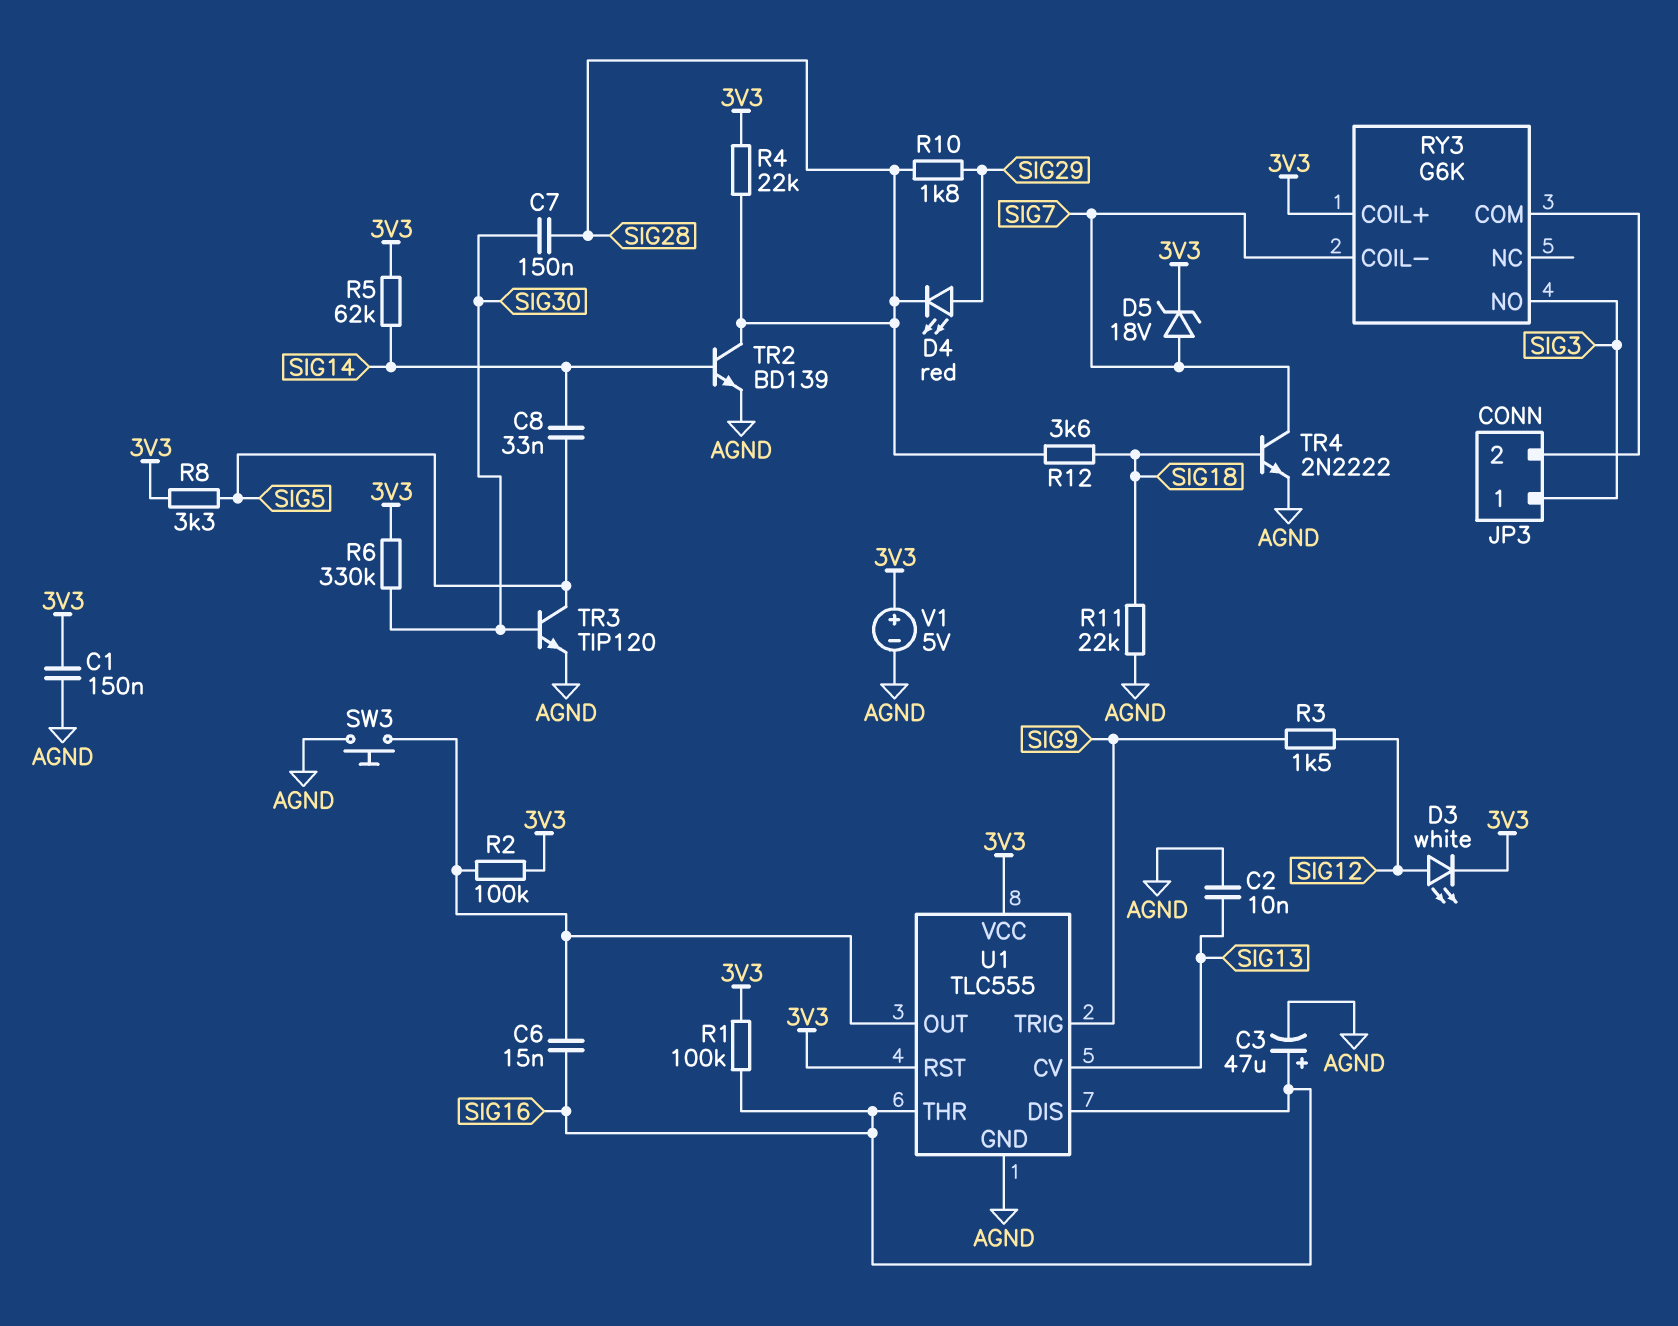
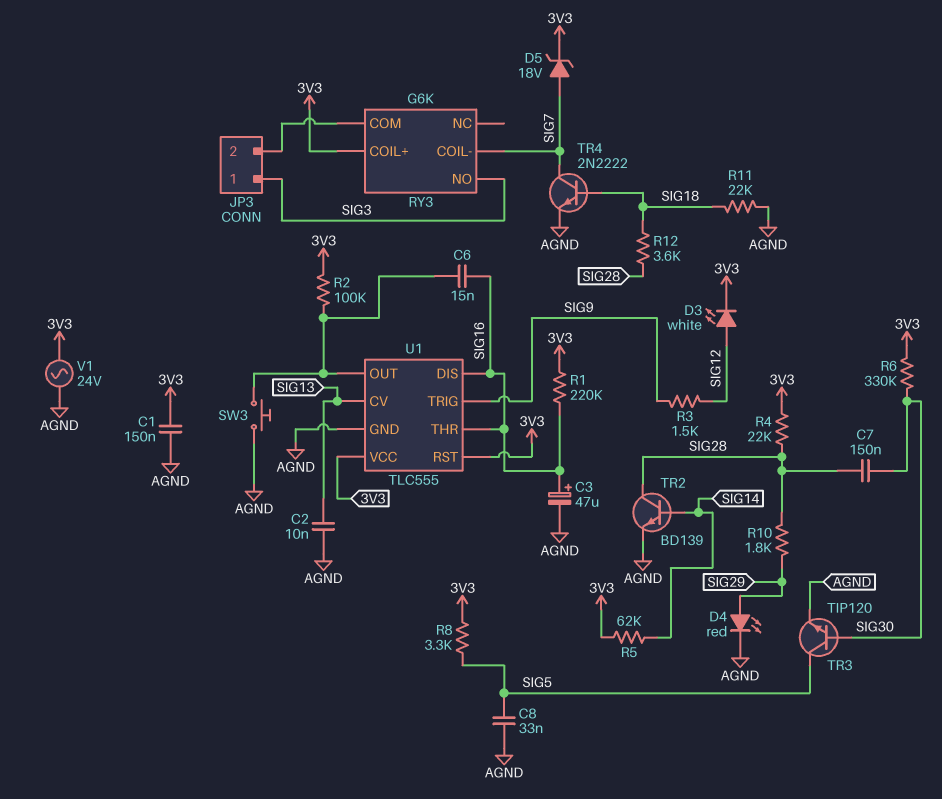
C8: 33nF (SIG5, SIG14) -> 33nF (AGND, SIG5)
D4: LED red (A SIG29, K SIG28) -> LED red (A SIG29, K AGND)
R1: 100k (3V3, SIG16) -> 220k (3V3, SIG16)
V1: 5V (plus 3V3, minus AGND) -> AC 24V (3V3, AGND)

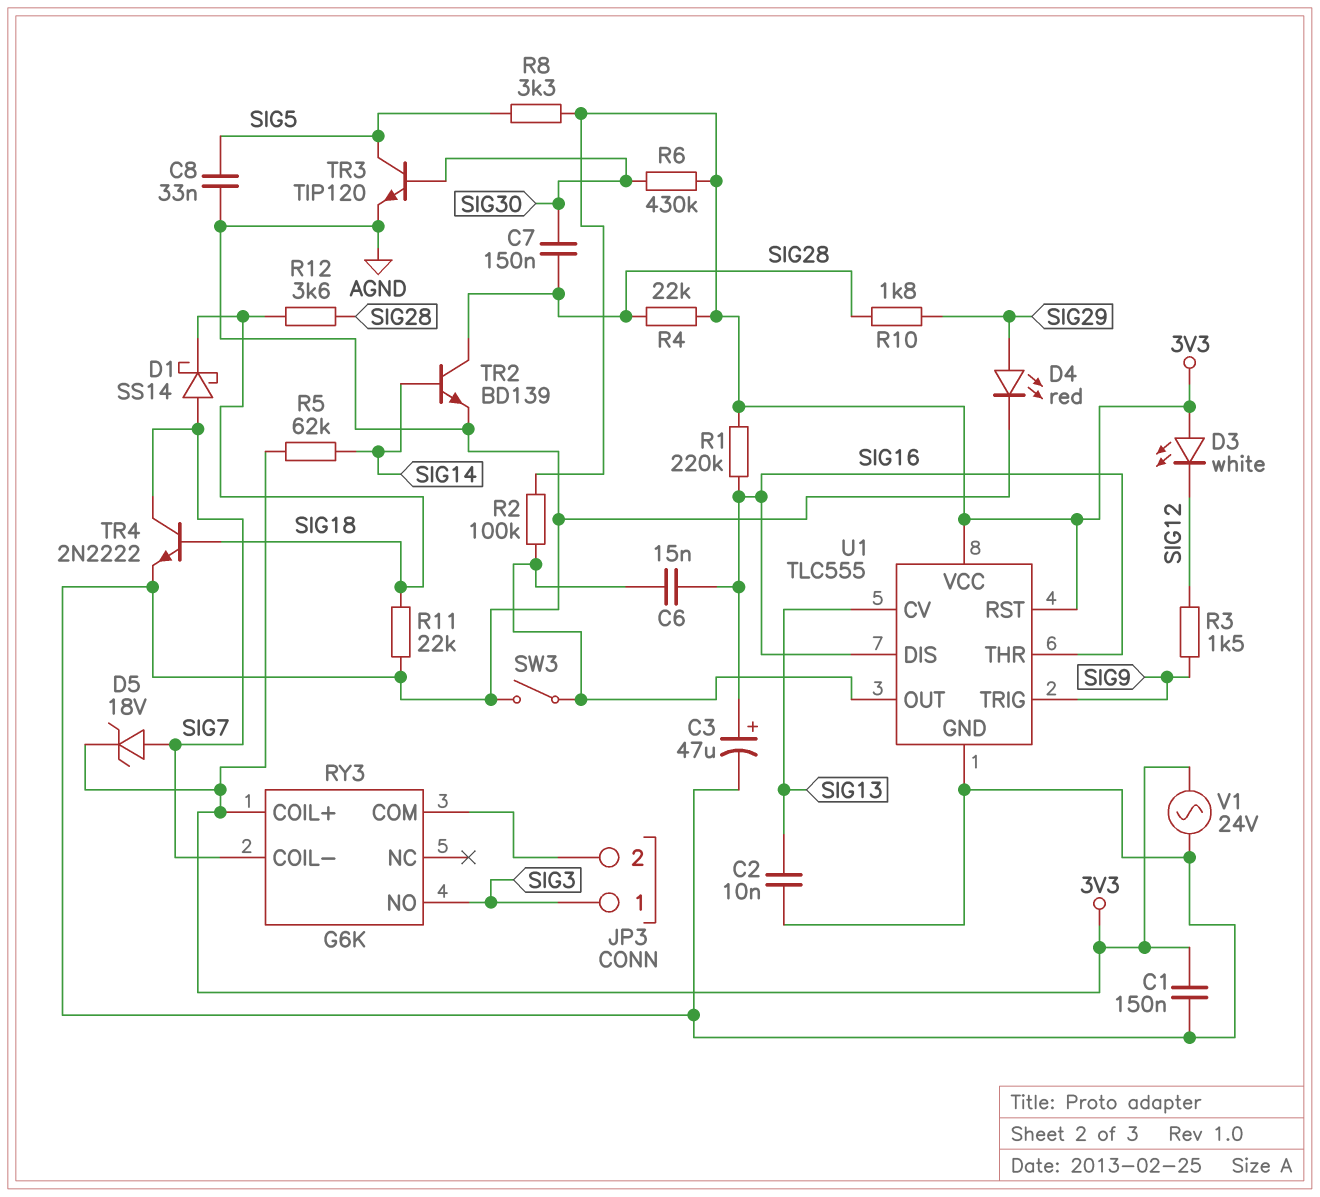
D1: none -> schottky SS14 (A SIG7, K SIG18)
D3: LED white (A SIG12, K 3V3) -> LED white (A 3V3, K SIG12)
R6: 330k (3V3, SIG30) -> 430k (3V3, SIG30)
SW3: button (AGND, U1/OUT) -> switch (AGND, U1/OUT)

